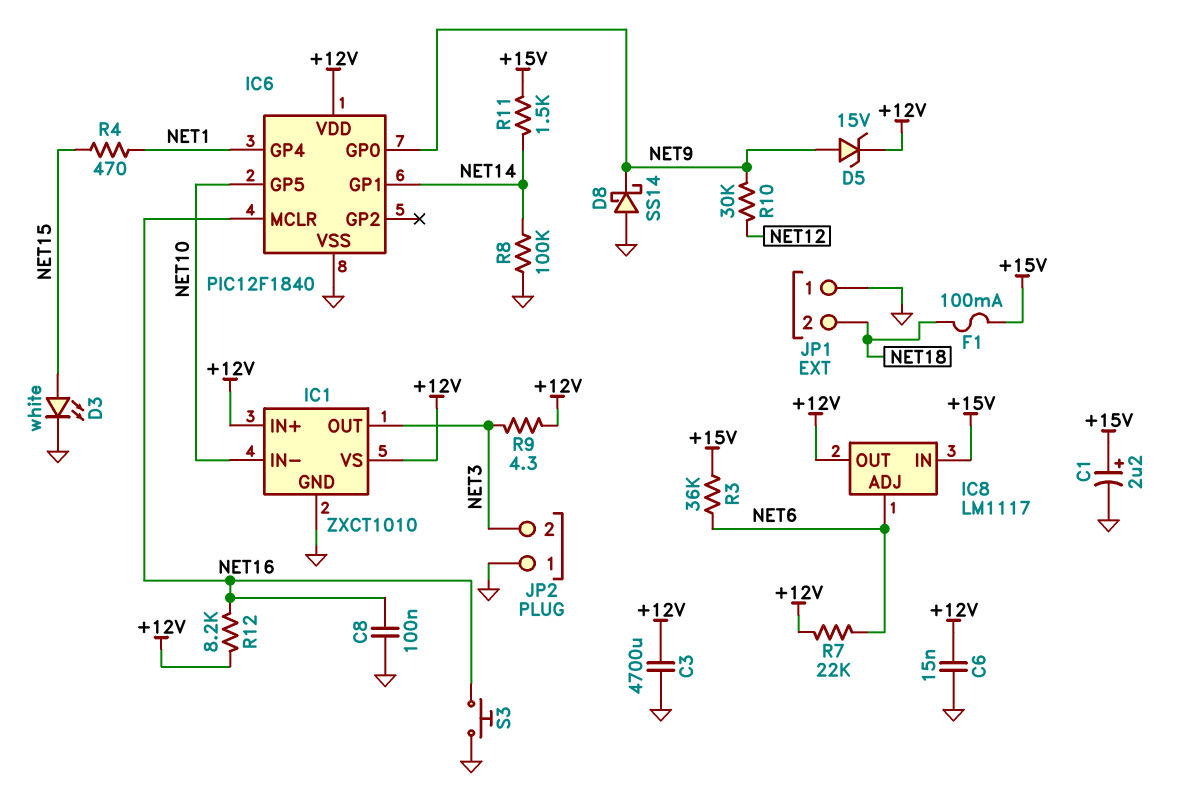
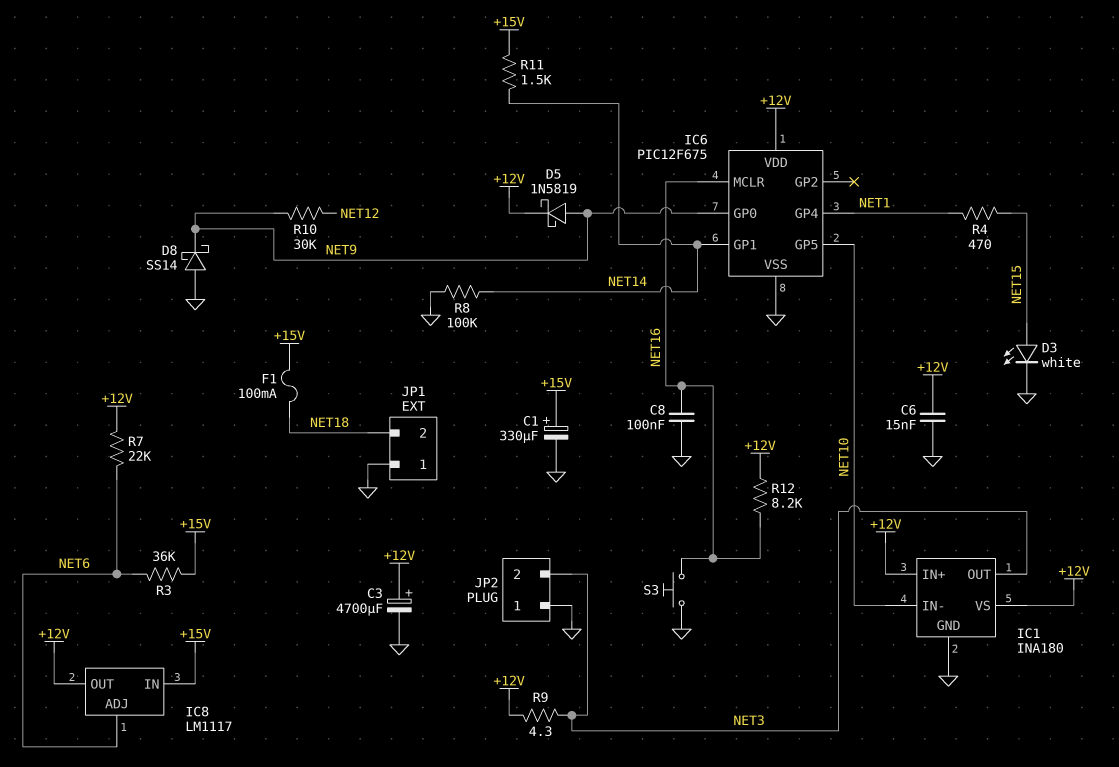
C1: 2.2uF (plus +15V, minus GND) -> 330uF (plus +15V, minus GND)
C3: 4700uF (+12V, GND) -> 4700uF (plus +12V, minus GND)
D5: zener 15V (A NET9, K +12V) -> schottky 1N5819 (A NET9, K +12V)
IC1: ZXCT1010 -> INA180
IC6: PIC12F1840 -> PIC12F675

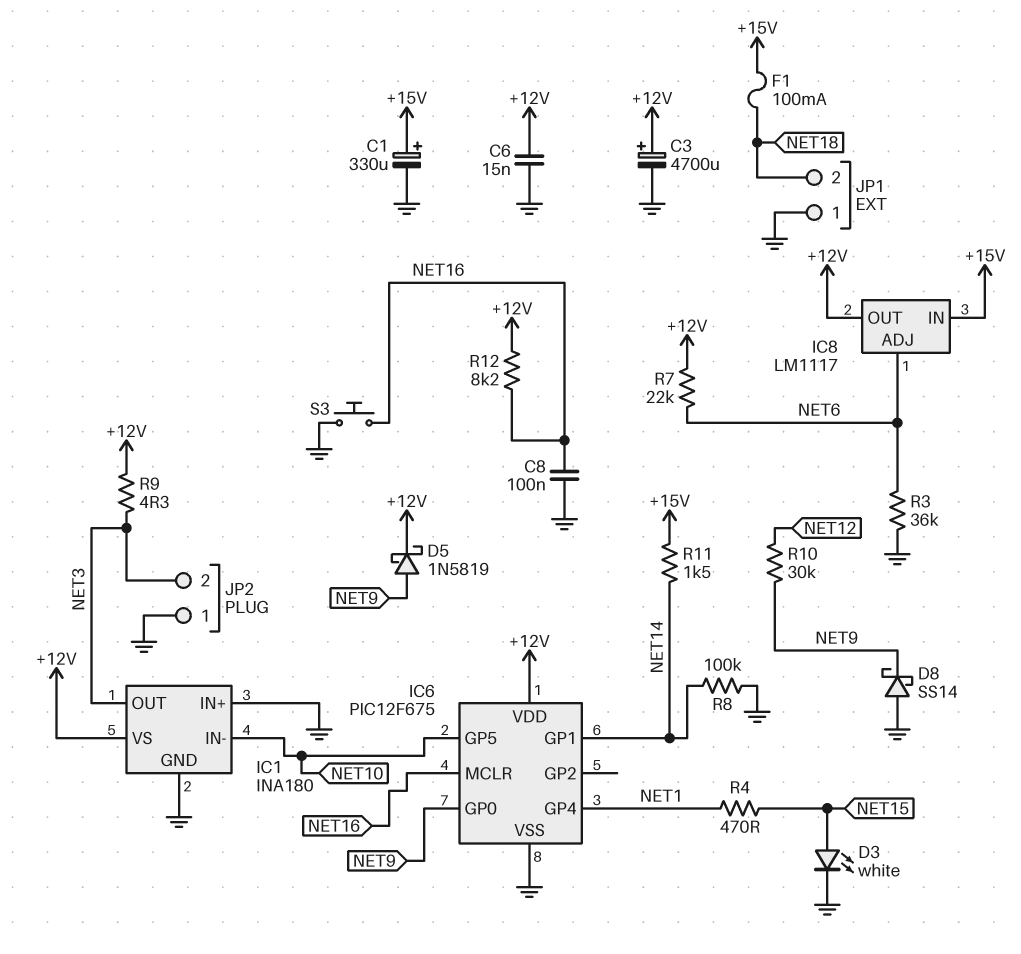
IC1 pin IN+: +12V -> GND
R3: 36k (+15V, NET6) -> 36k (GND, NET6)

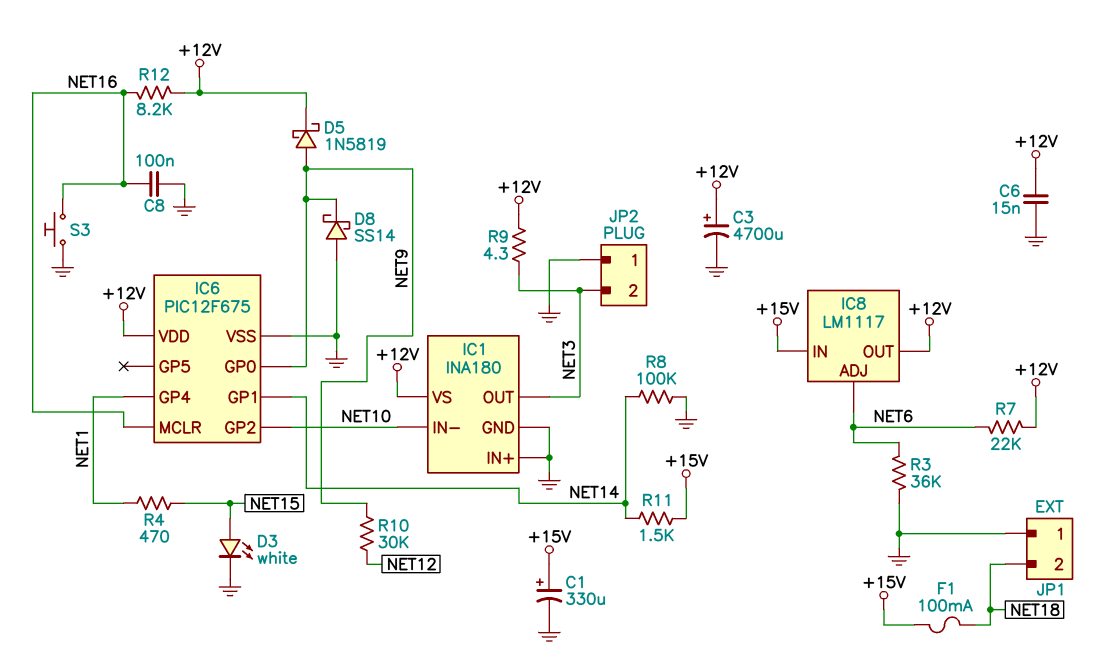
IC6 pin GP2: none -> NET10
IC6 pin GP5: NET10 -> none

